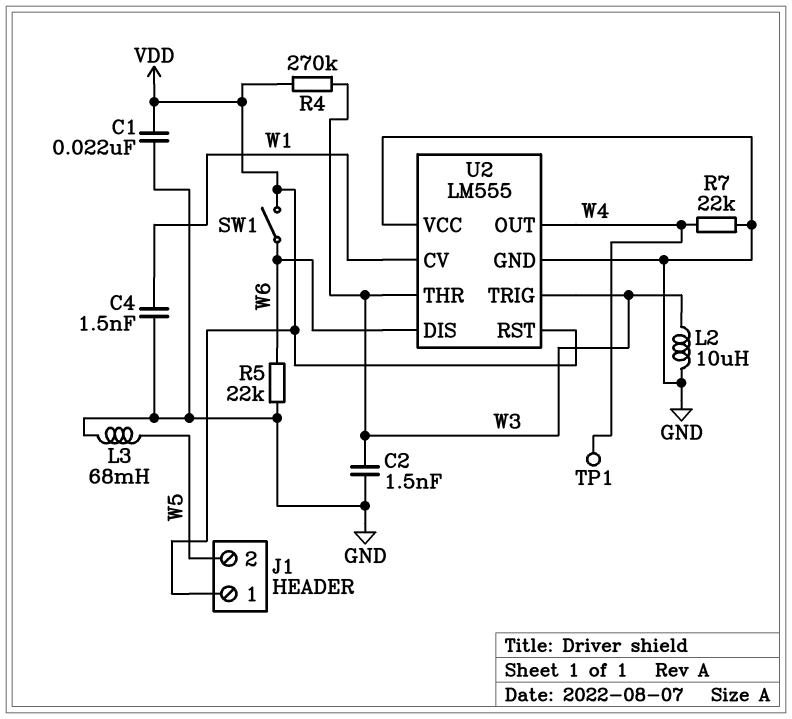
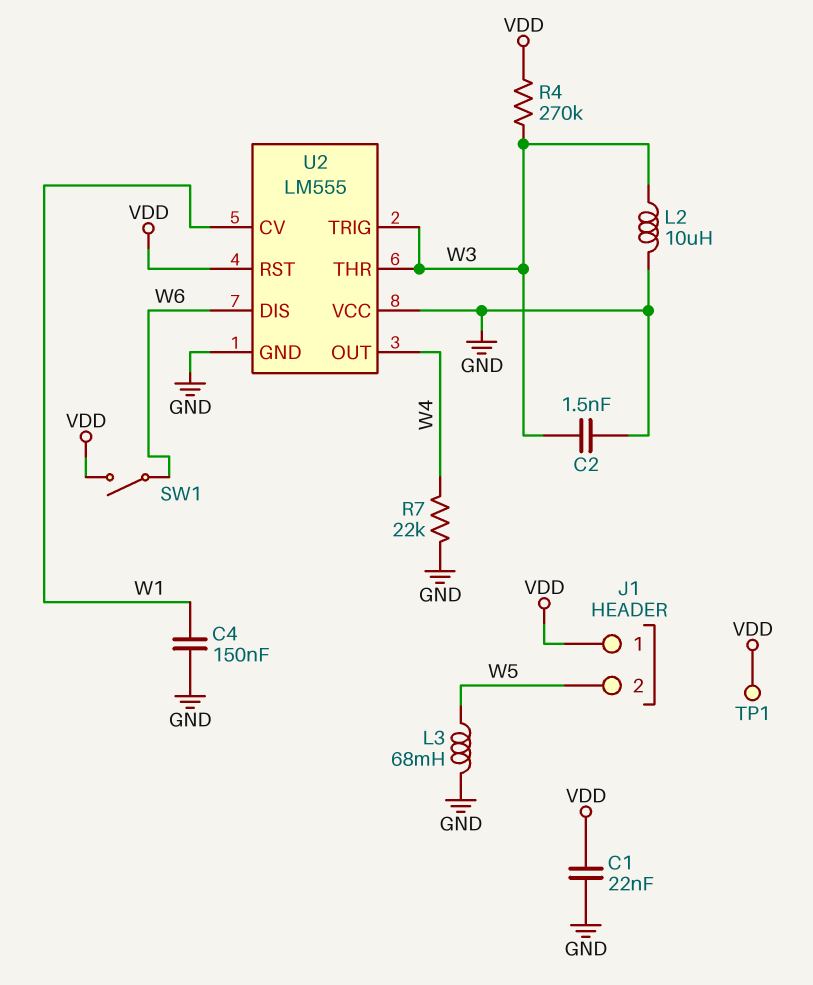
C4: 1.5nF (GND, W1) -> 150nF (GND, W1)
R5: 22k (GND, W6) -> none
TP1: test point (W4) -> test point (VDD)

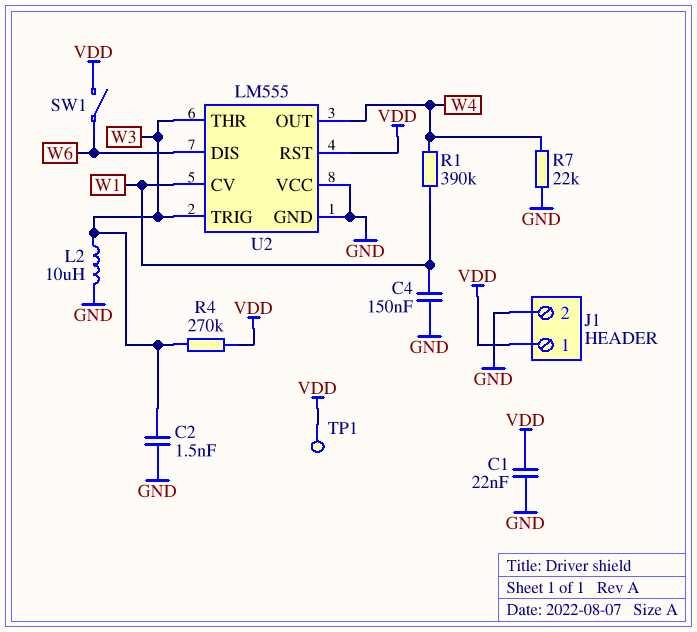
J1 pin 2: W5 -> GND
L3: 68mH (GND, W5) -> none
R1: none -> 390k (W1, W4)

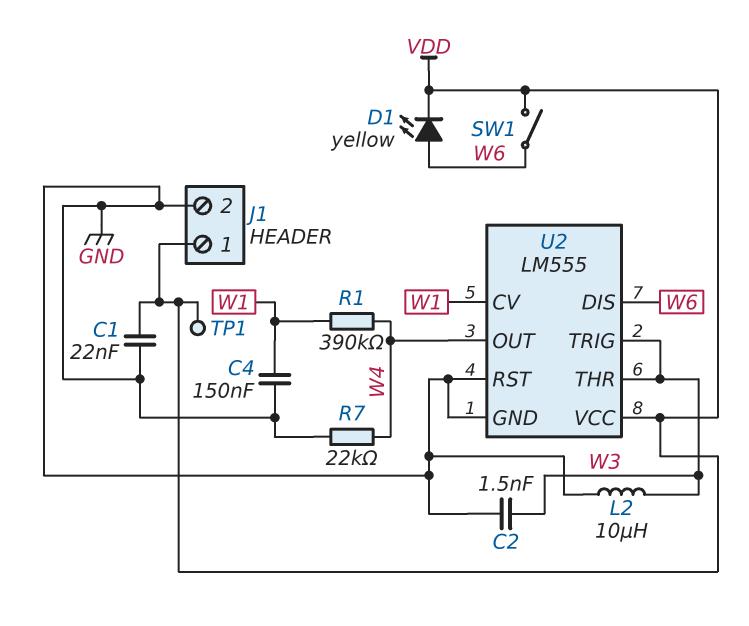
D1: none -> LED yellow (A W6, K VDD)
R4: 270k (VDD, W3) -> none
U2 pin RST: VDD -> GND
U2 pin VCC: GND -> VDD

